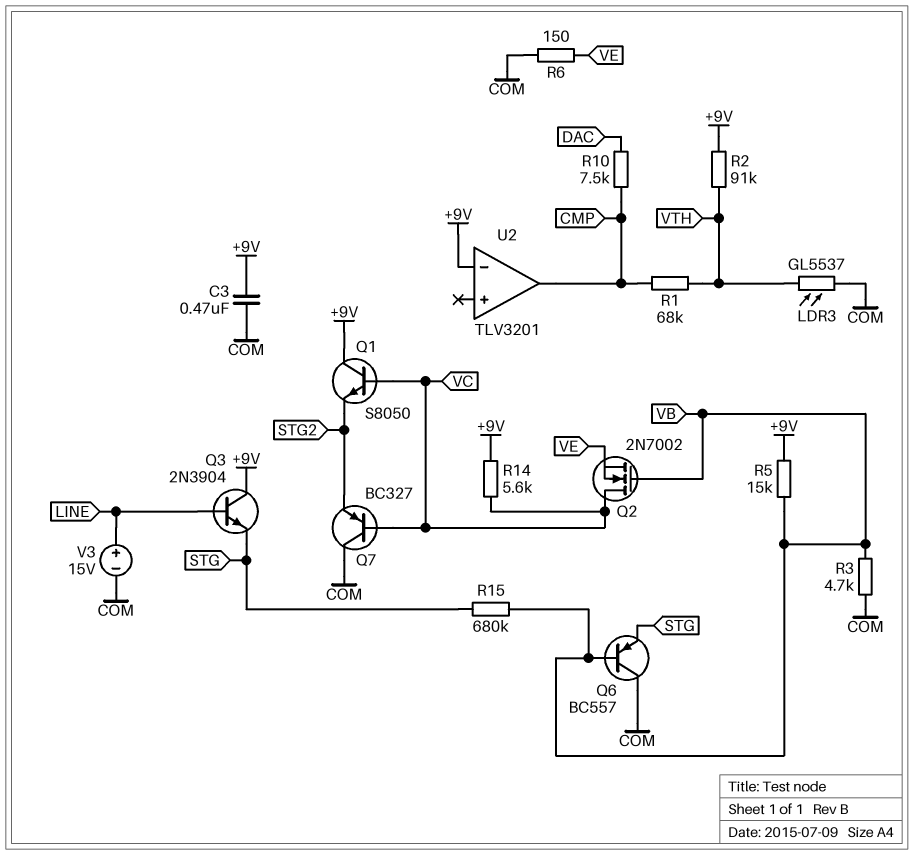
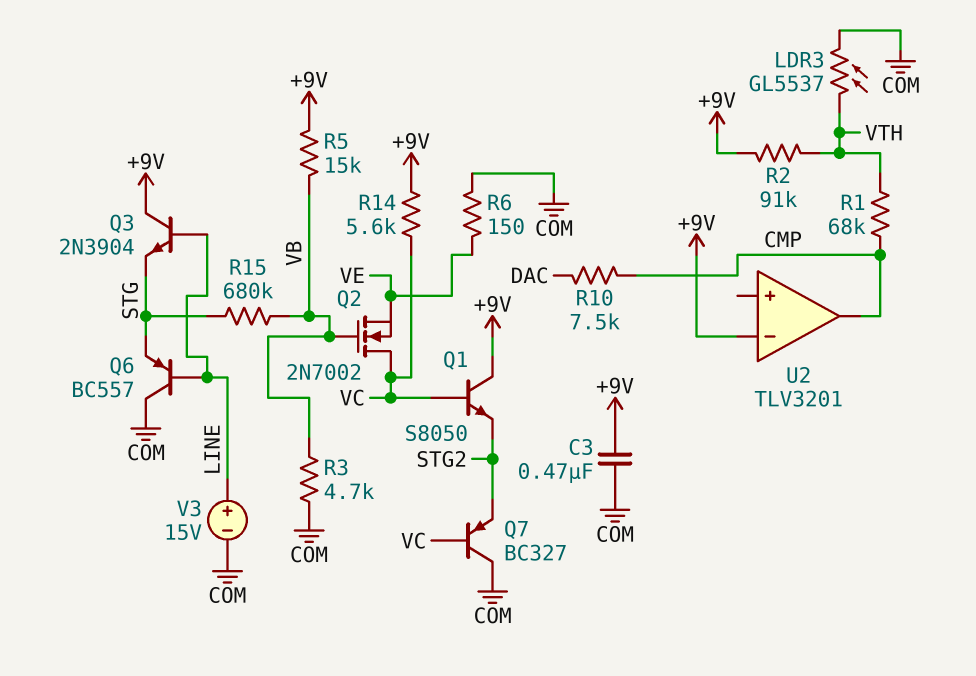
Q6: PNP BC557 (B VB, C COM, E STG) -> PNP BC557 (B LINE, C COM, E STG)

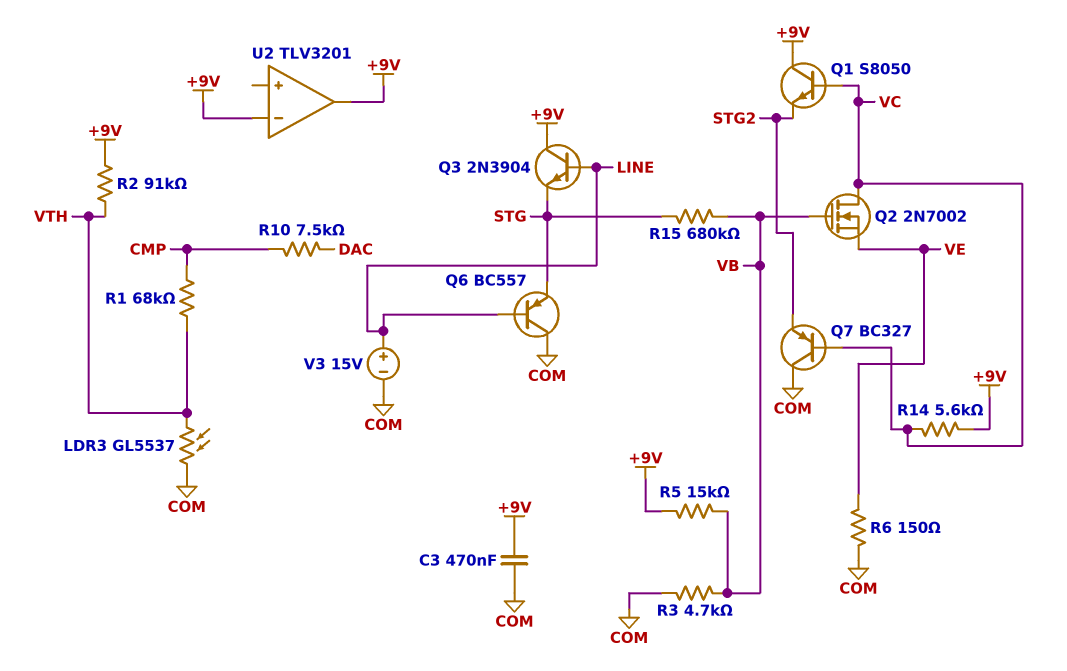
U2 pin out: CMP -> +9V

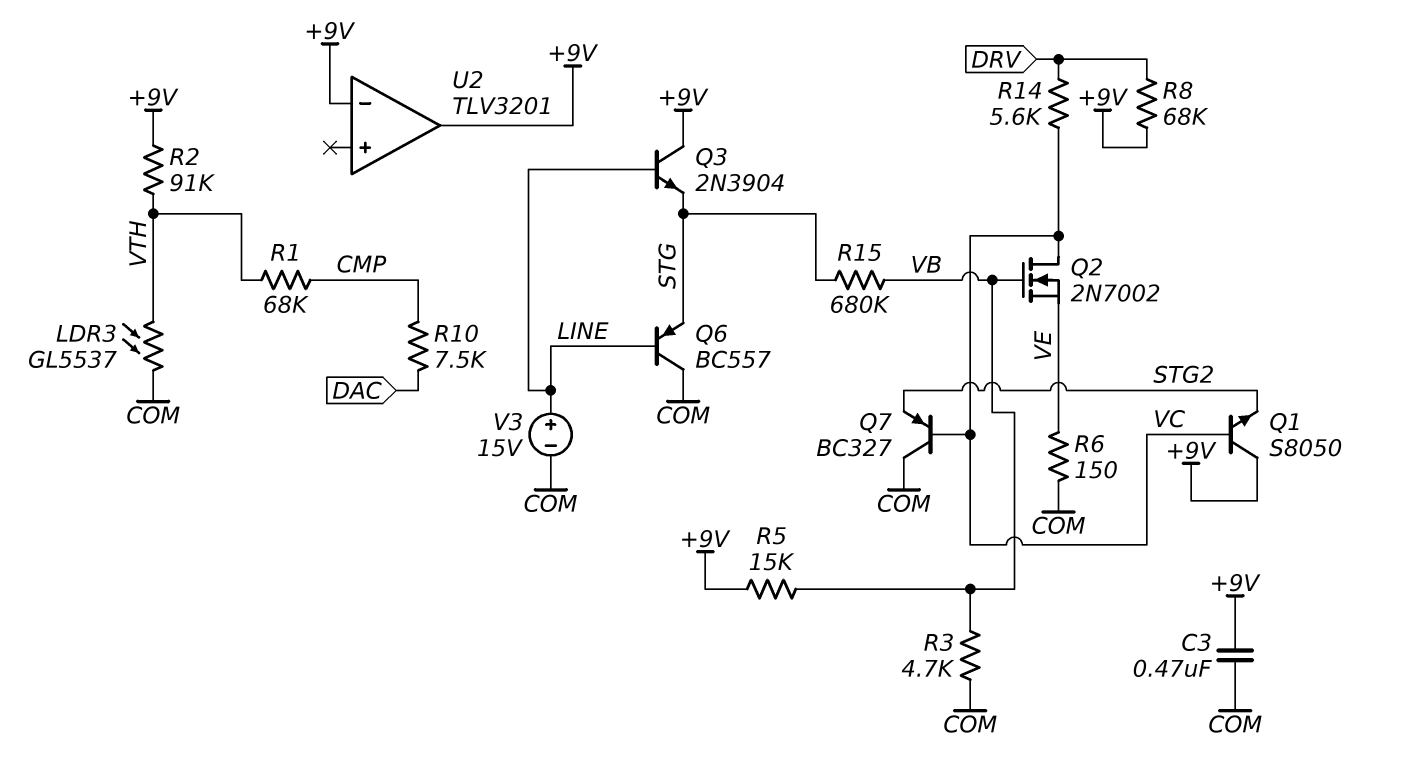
R8: none -> 68k (+9V, DRV)
R14: 5.6k (+9V, VC) -> 5.6k (DRV, VC)

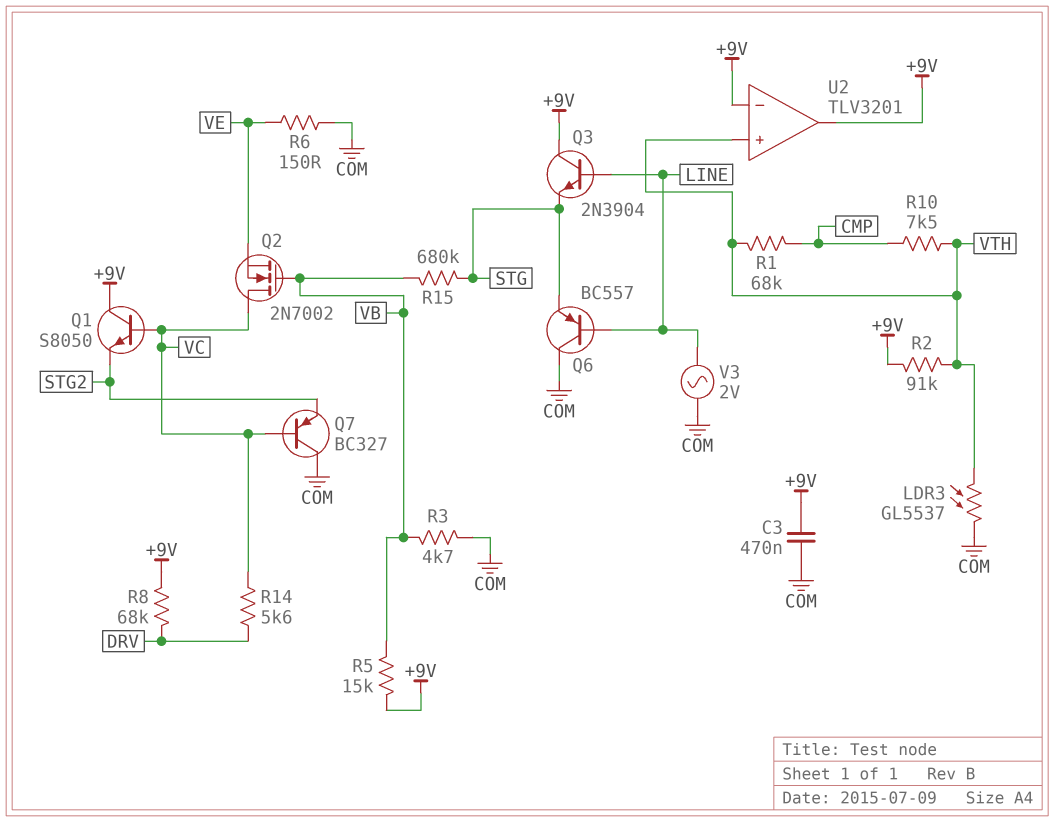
R10: 7.5k (CMP, DAC) -> 7.5k (CMP, VTH)
U2 pin in+: none -> VTH
V3: 15V (plus LINE, minus COM) -> AC 2V (COM, LINE)

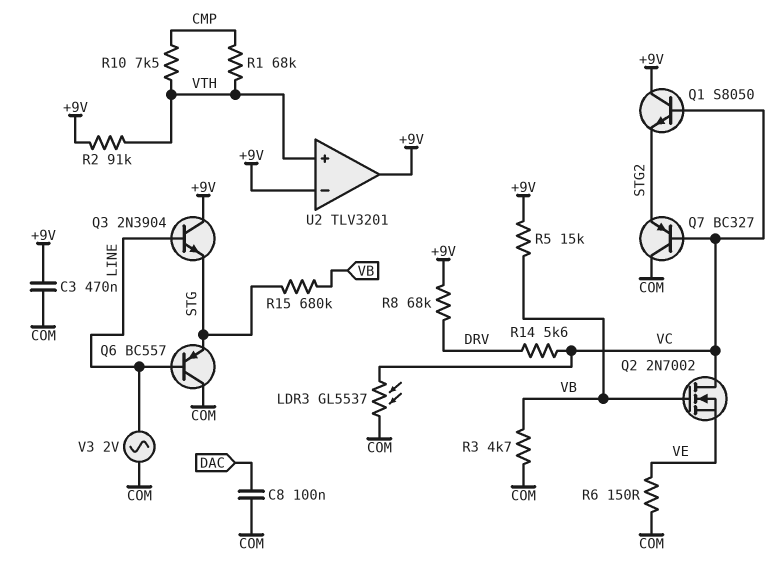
C8: none -> 100nF (COM, DAC)
LDR3: GL5537 (COM, VTH) -> GL5537 (COM, VC)

